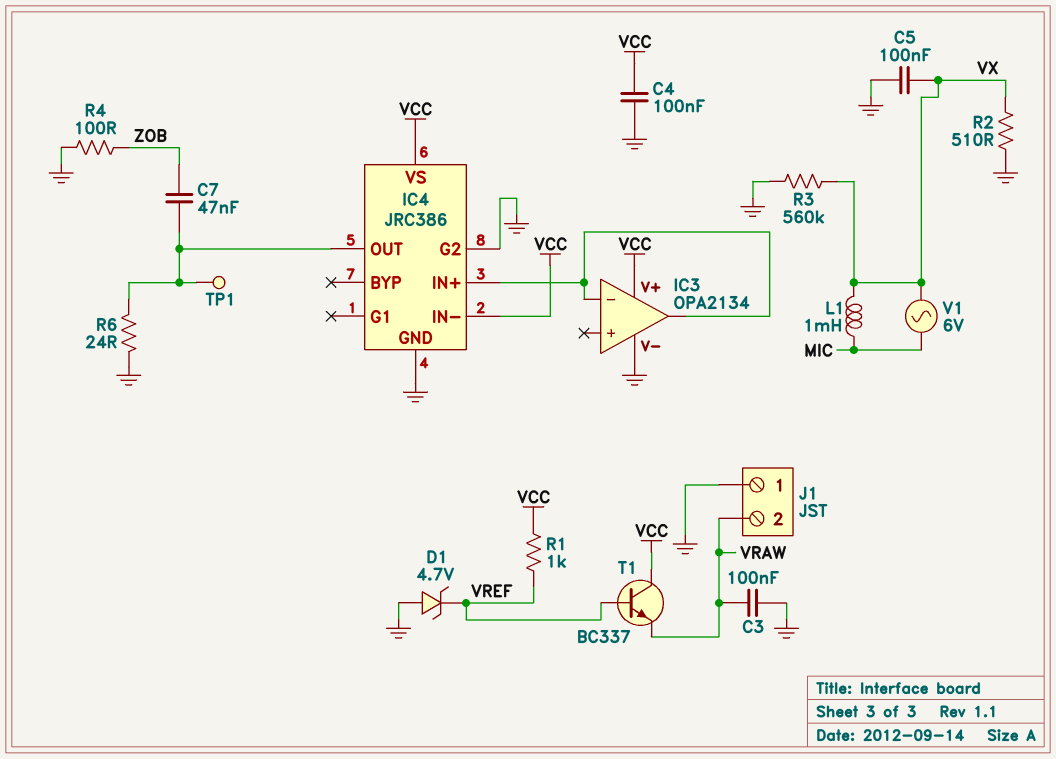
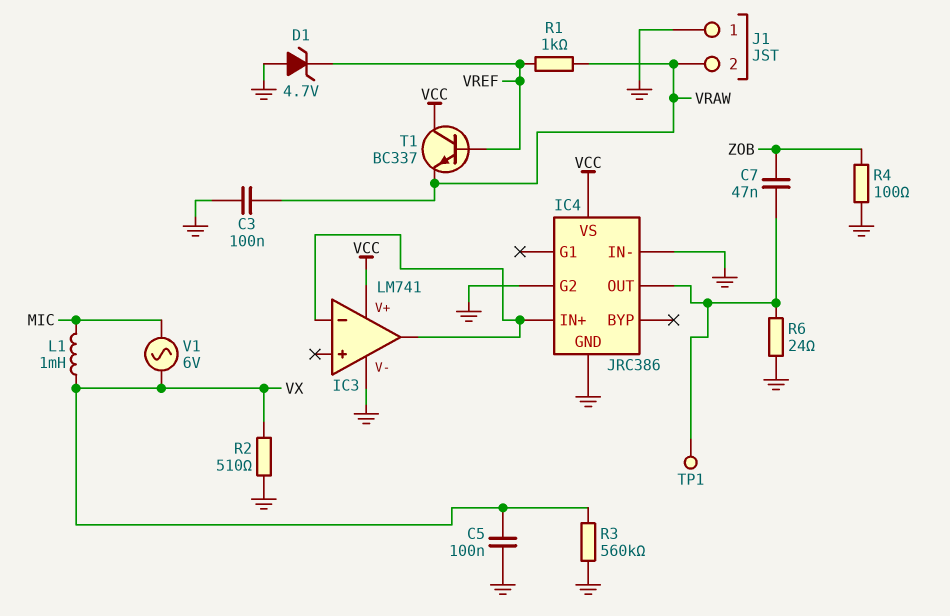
C4: 100nF (GND, VCC) -> none
IC3: OPA2134 -> LM741
IC4 pin IN-: VCC -> GND
R1: 1k (VCC, VREF) -> 1k (VRAW, VREF)

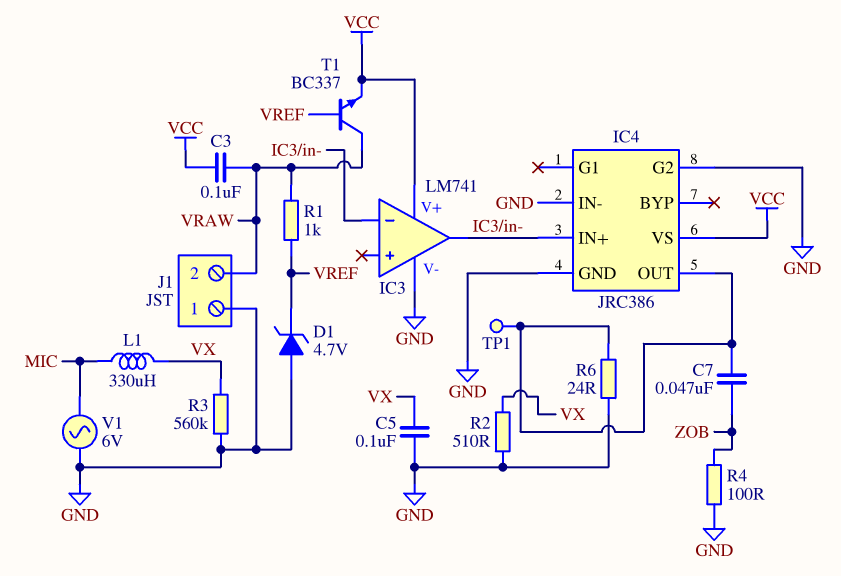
C3: 100nF (GND, VRAW) -> 100nF (VCC, VRAW)
L1: 1mH (MIC, VX) -> 330uH (MIC, VX)
T1: NPN BC337 (B VREF, C VCC, E VRAW) -> NPN BC337 (B VREF, C VRAW, E VCC)
V1: AC 6V (MIC, VX) -> AC 6V (GND, MIC)

